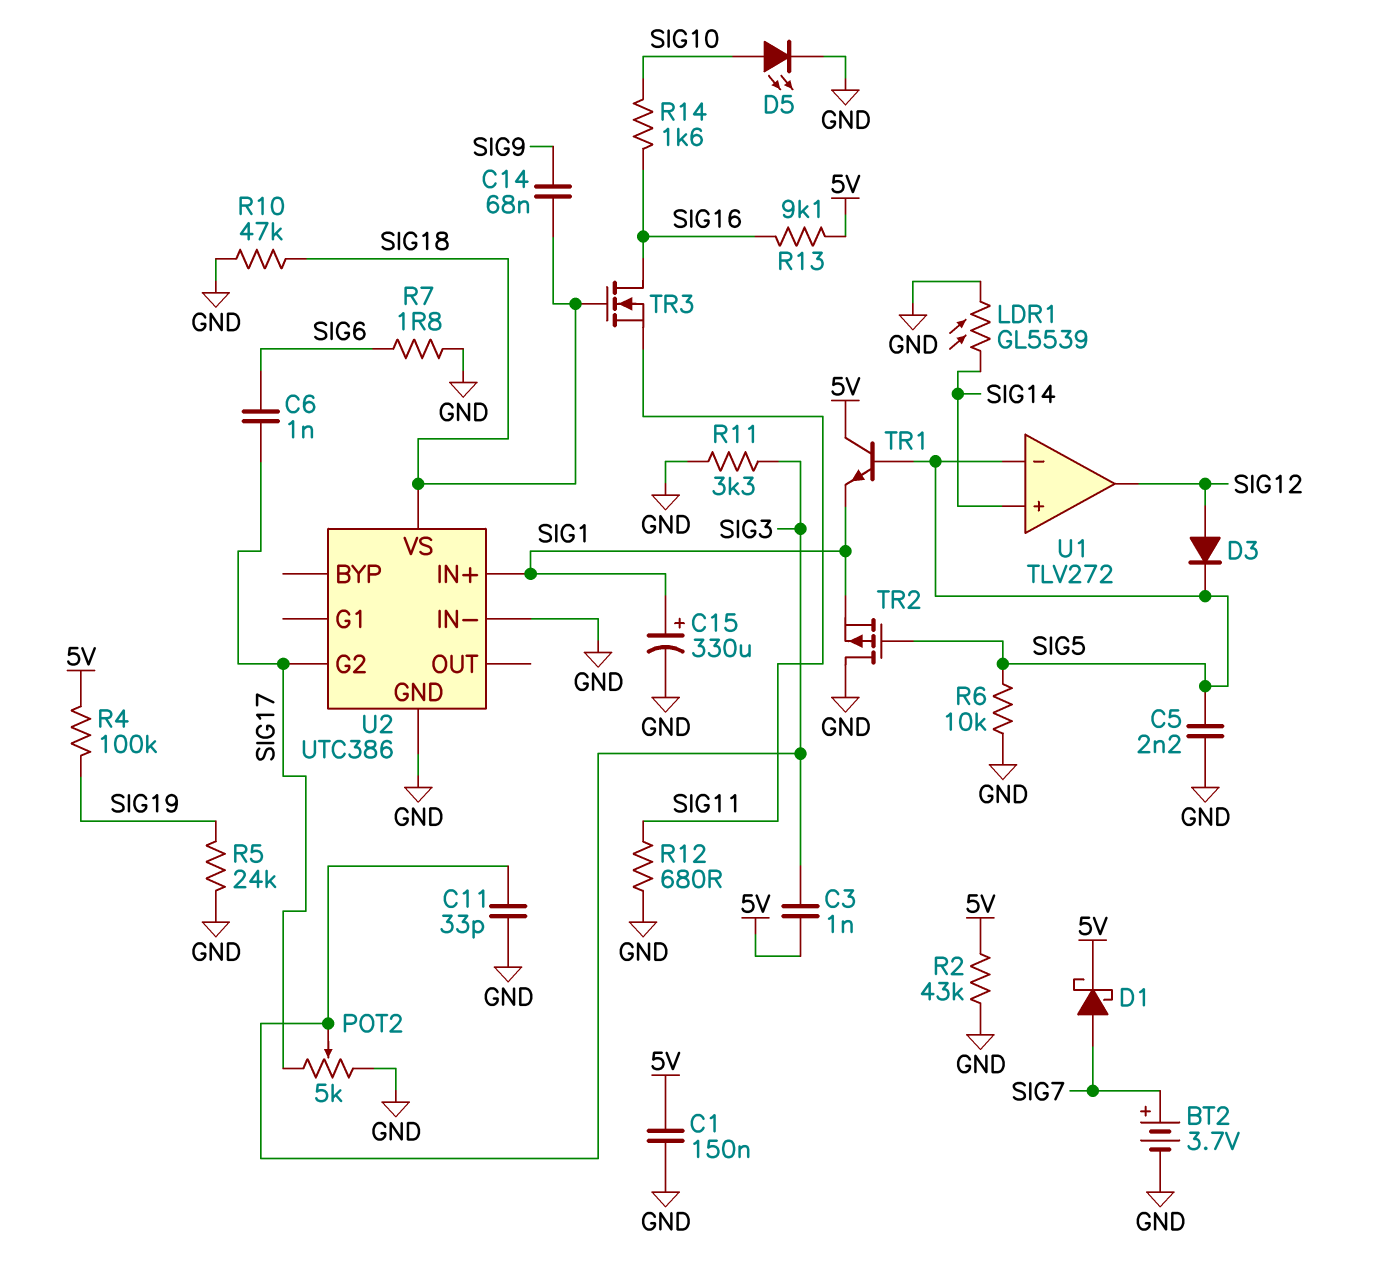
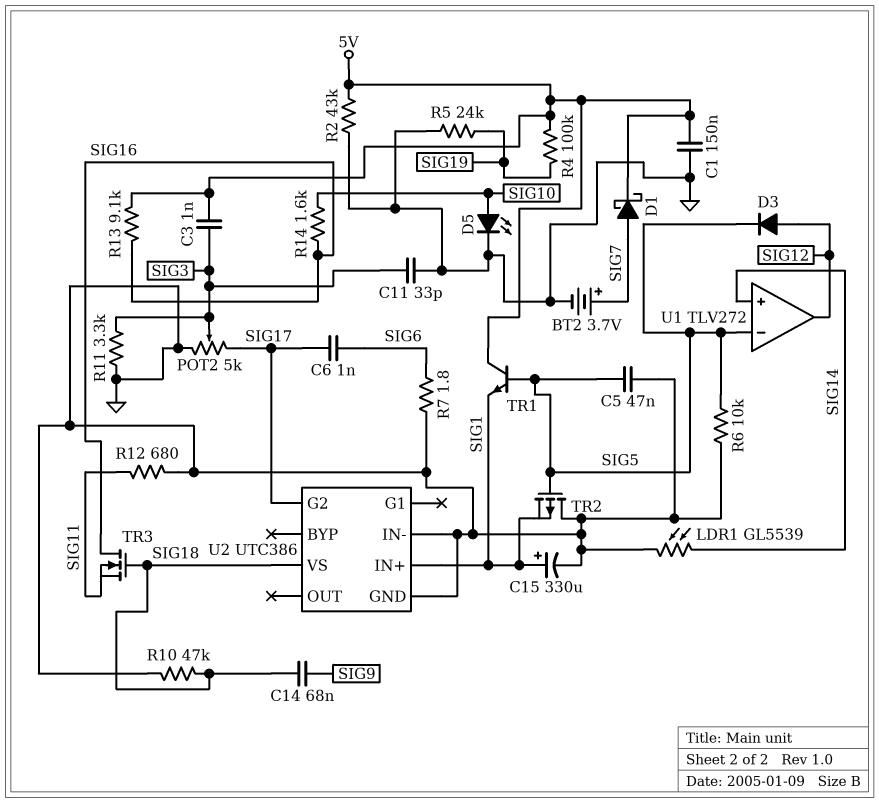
C5: 2.2nF (GND, SIG5) -> 47nF (GND, SIG5)

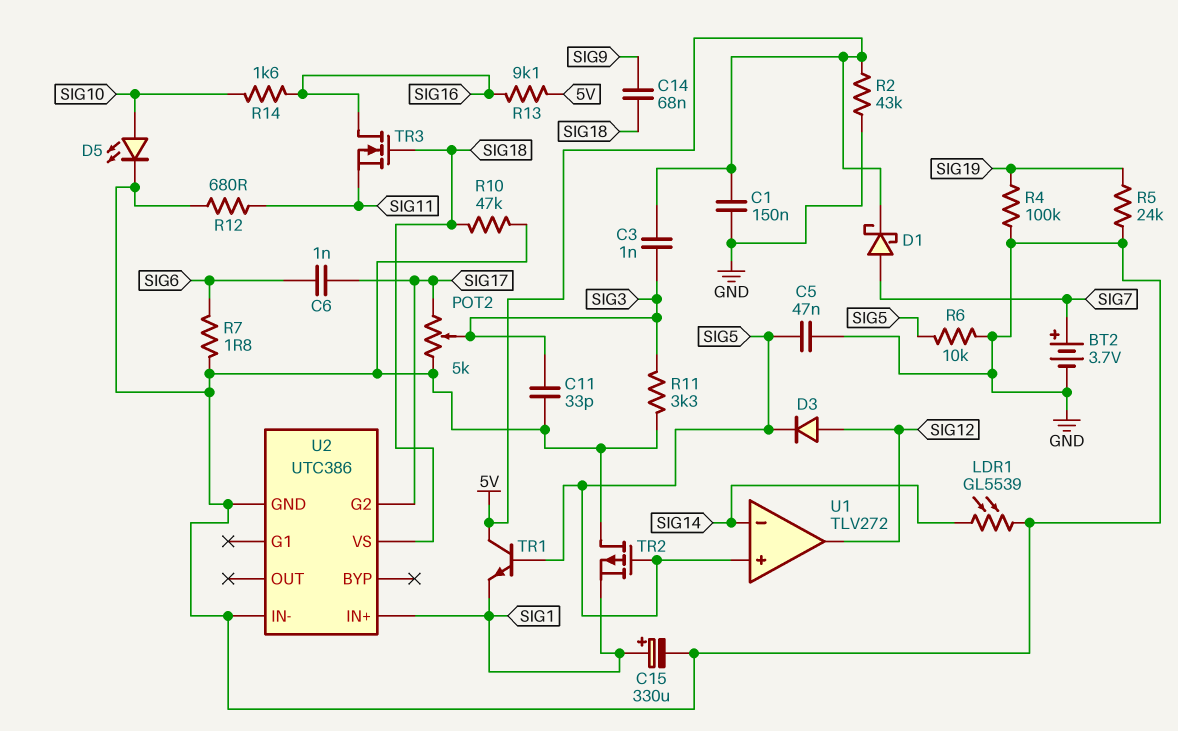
R4: 100k (5V, SIG19) -> 100k (GND, SIG19)
U1 pin in+: SIG14 -> SIG5
U1 pin in-: SIG5 -> SIG14

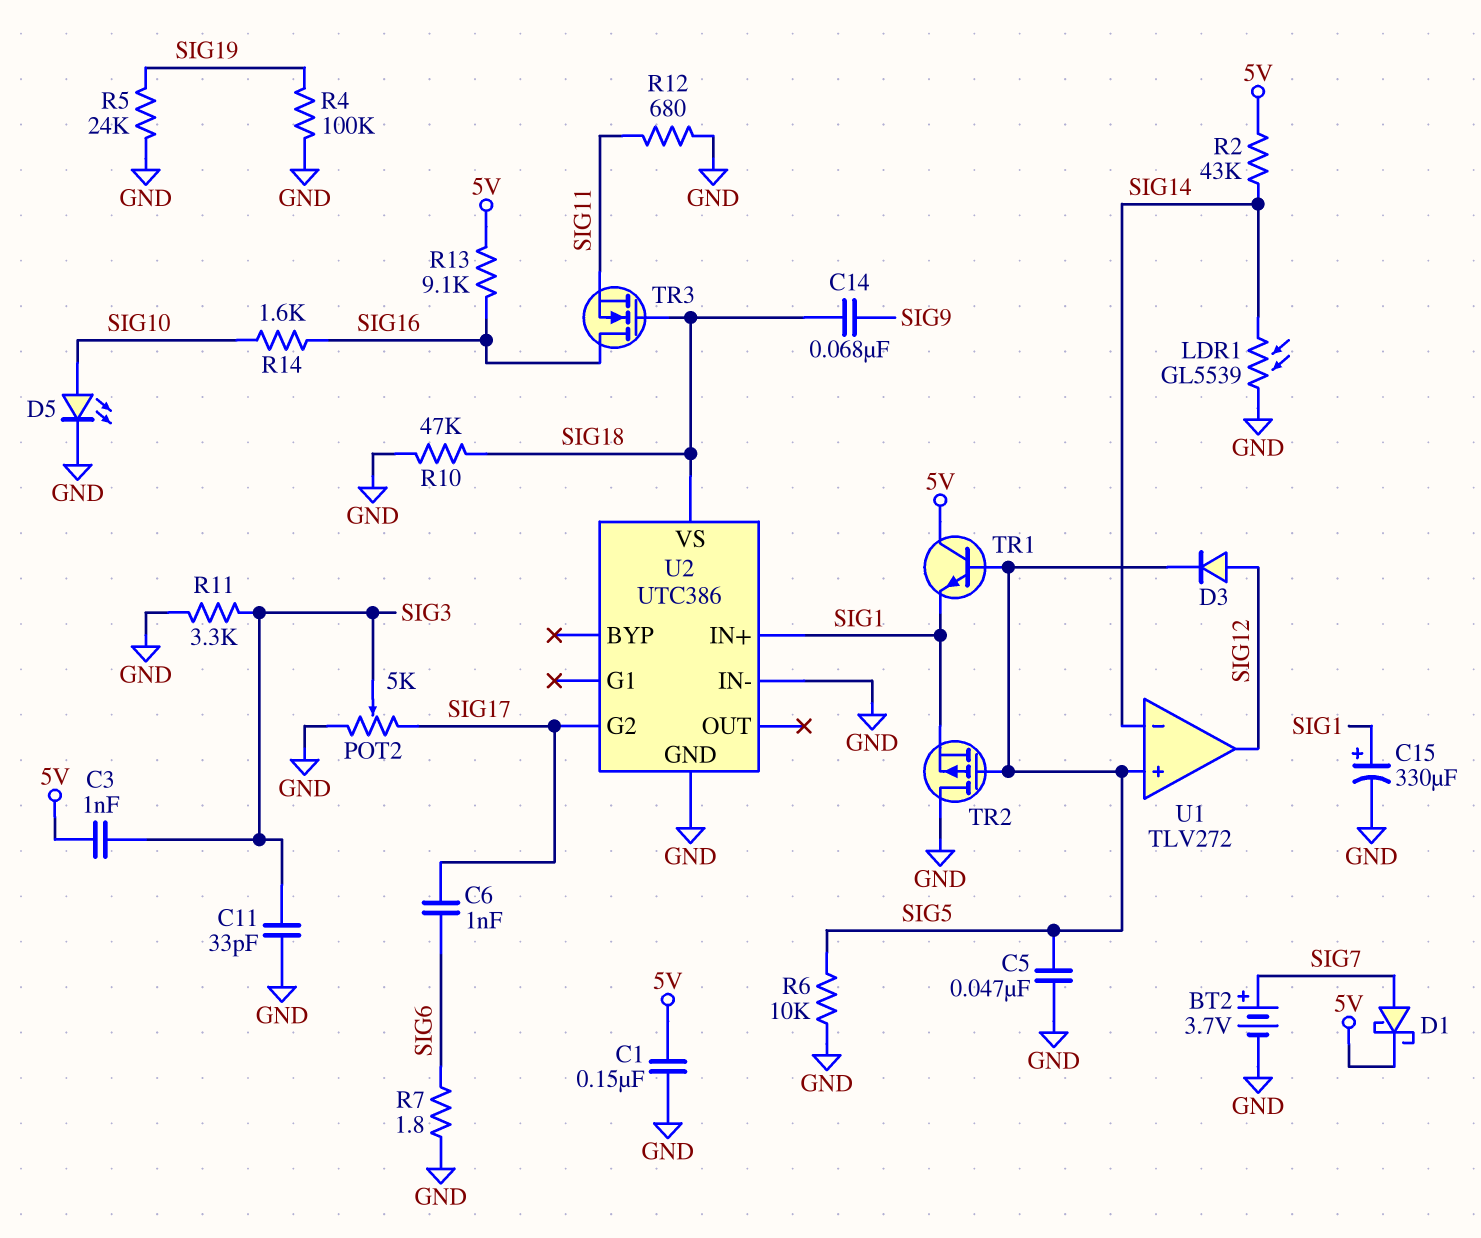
R2: 43k (5V, GND) -> 43k (5V, SIG14)

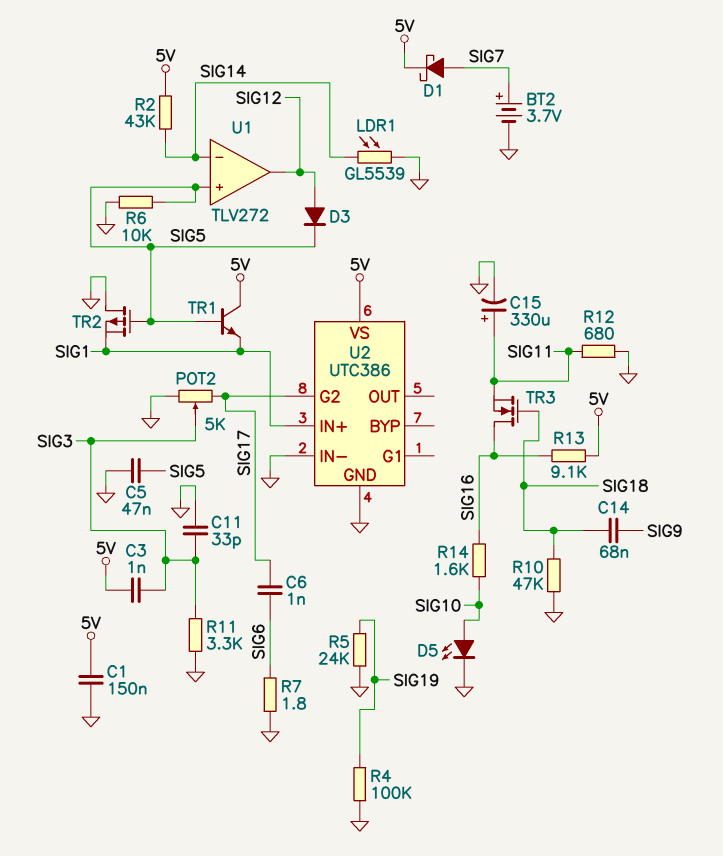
C15: 330uF (plus SIG1, minus GND) -> 330uF (plus SIG11, minus GND)
U2 pin VS: SIG18 -> 5V

